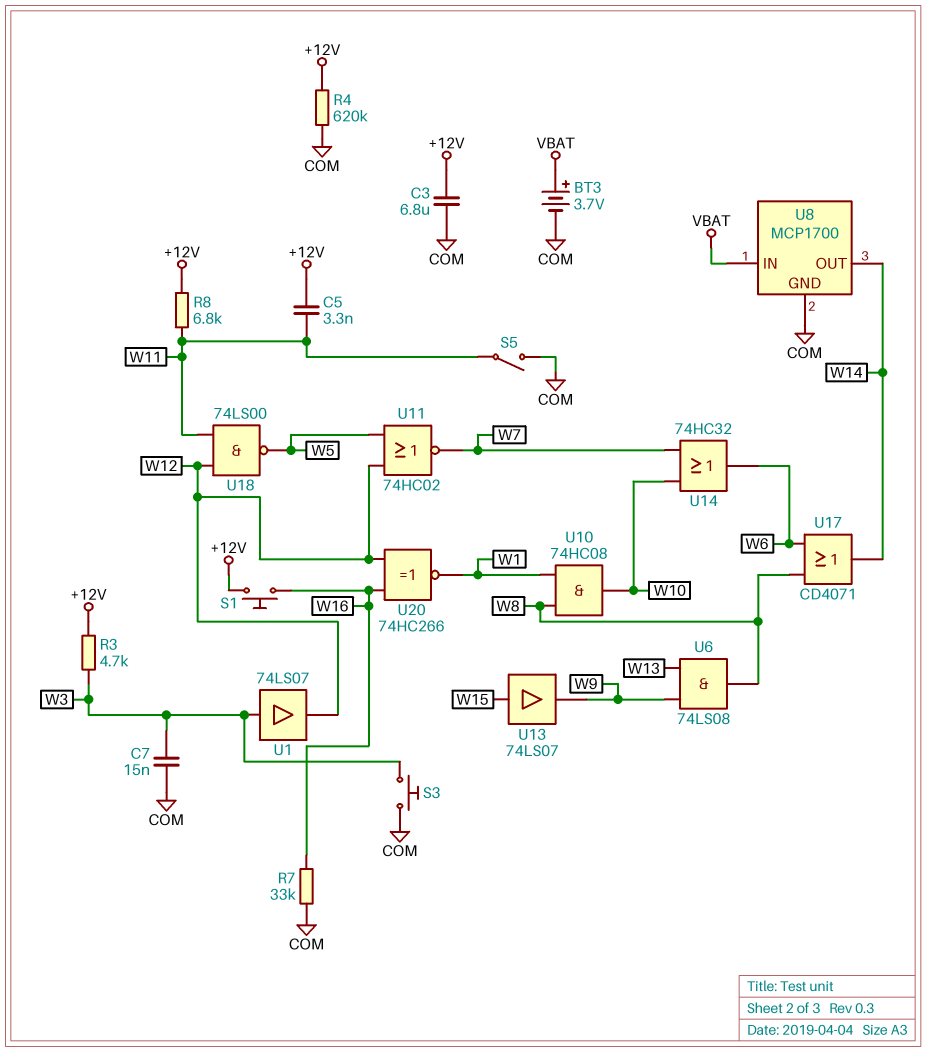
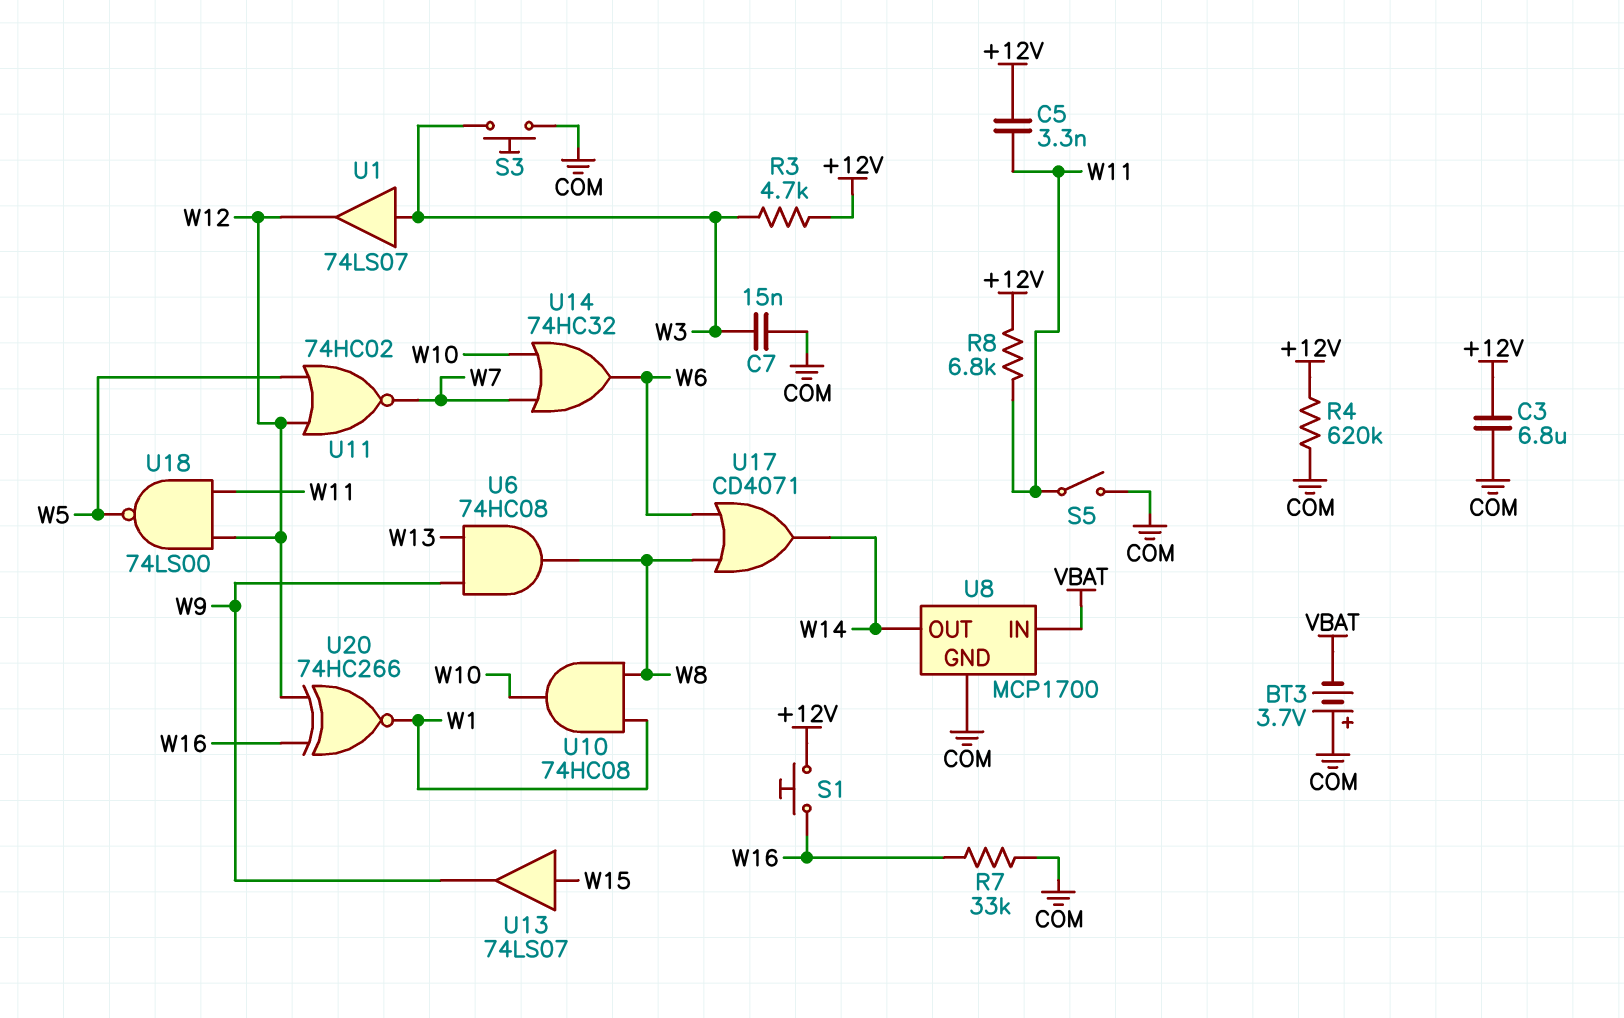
BT3: 3.7V (plus VBAT, minus COM) -> 3.7V (plus COM, minus VBAT)
U6: AND 74LS08 (in W9, in W13, out W8) -> AND 74HC08 (in W9, in W13, out W8)

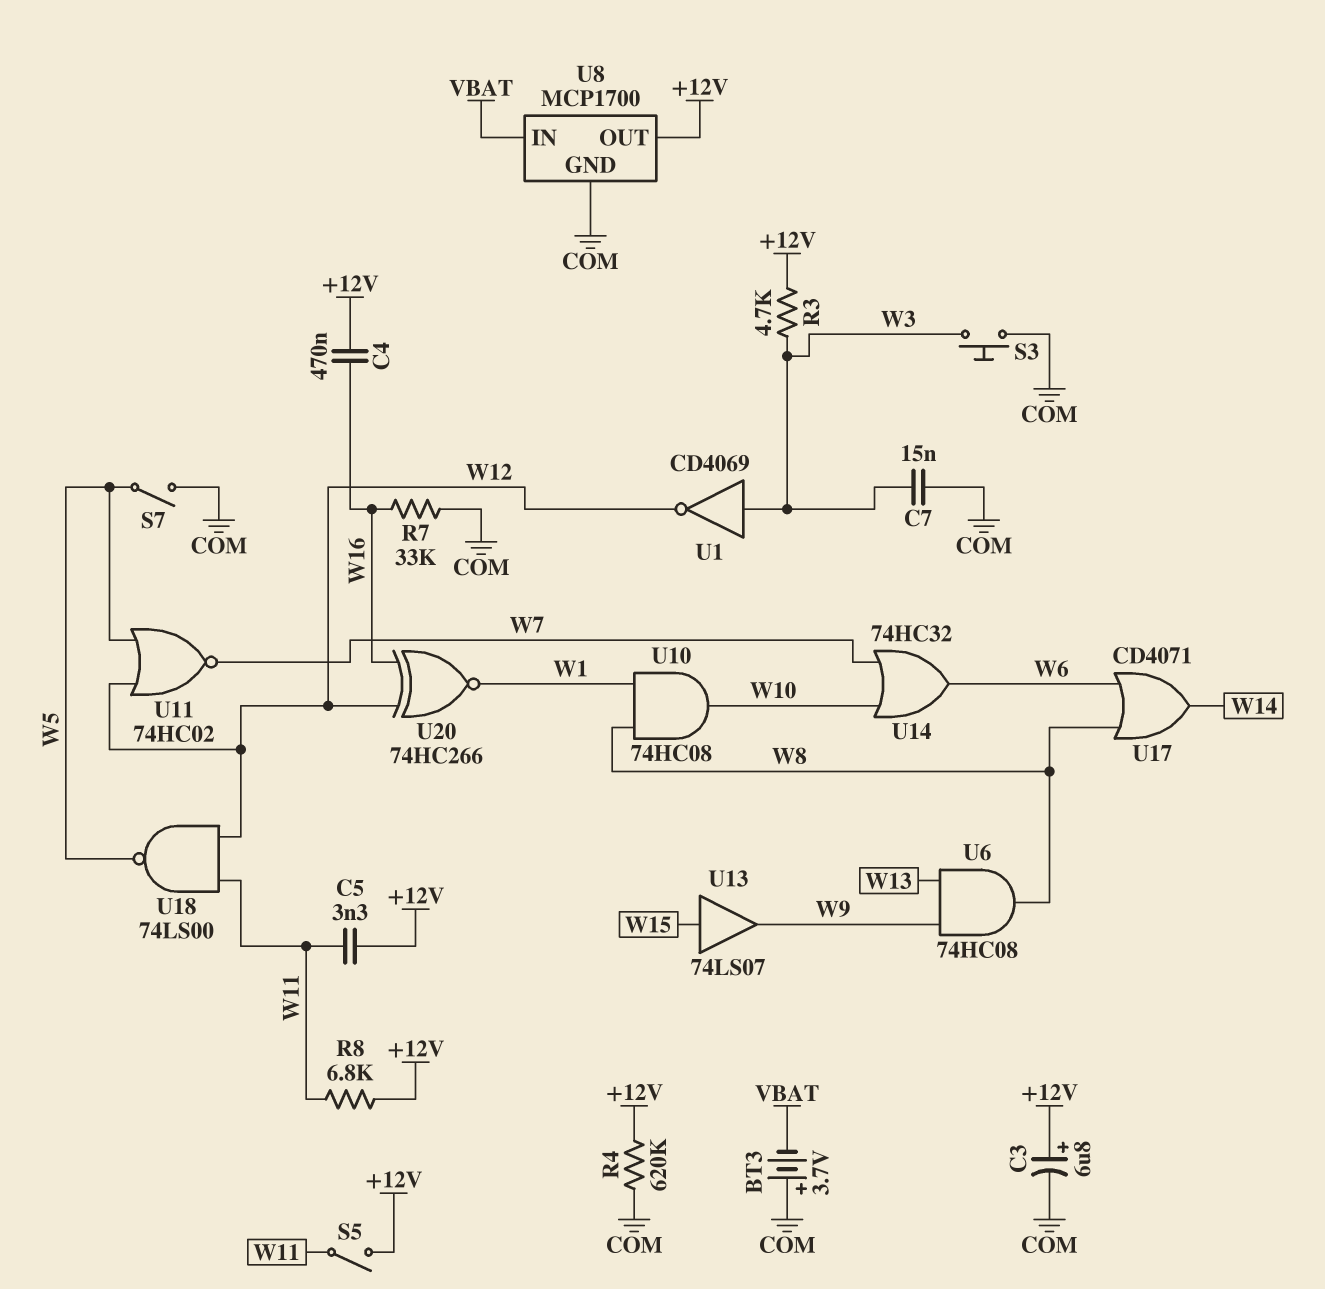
C3: 6.8uF (+12V, COM) -> 6.8uF (plus +12V, minus COM)
C4: none -> 470nF (+12V, W16)
S1: button (+12V, W16) -> none
S5: switch (COM, W11) -> switch (+12V, W11)
S7: none -> switch (COM, W5)
U1: buffer 74LS07 (in W3, out W12) -> NOT CD4069 (in W3, out W12)
U8 pin OUT: W14 -> +12V

